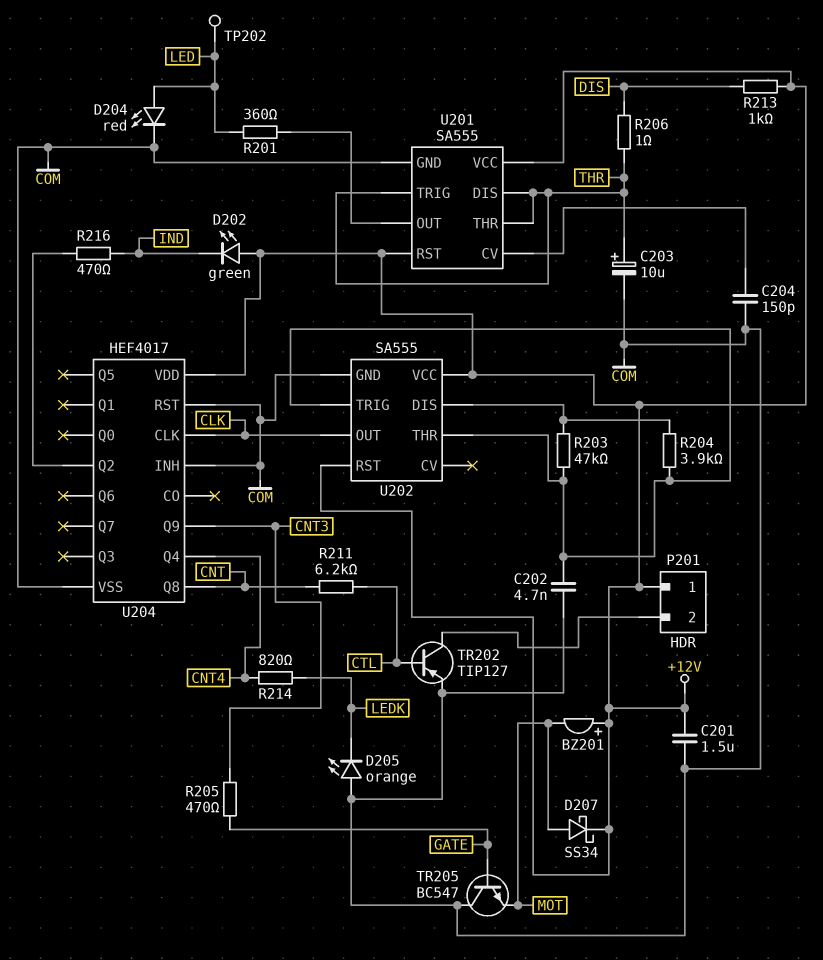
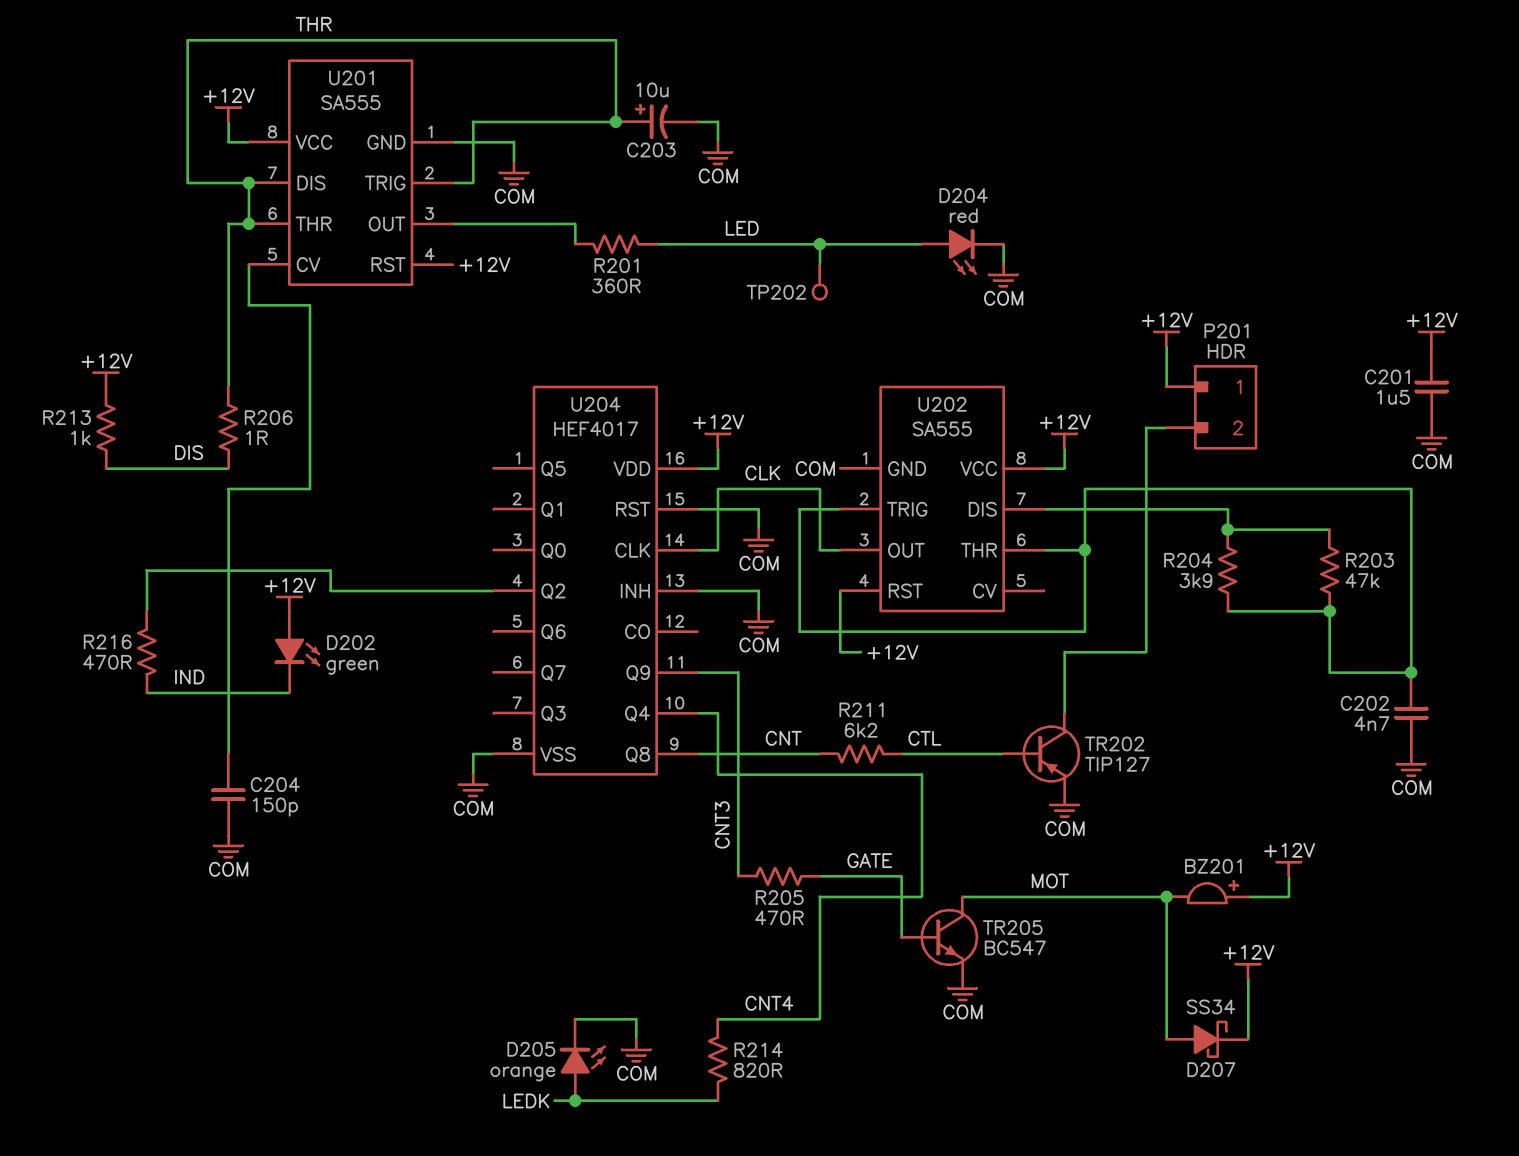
D205: LED orange (A COM, K LEDK) -> LED orange (A LEDK, K COM)
TR205: NPN BC547 (B GATE, C COM, E MOT) -> NPN BC547 (B GATE, C MOT, E COM)

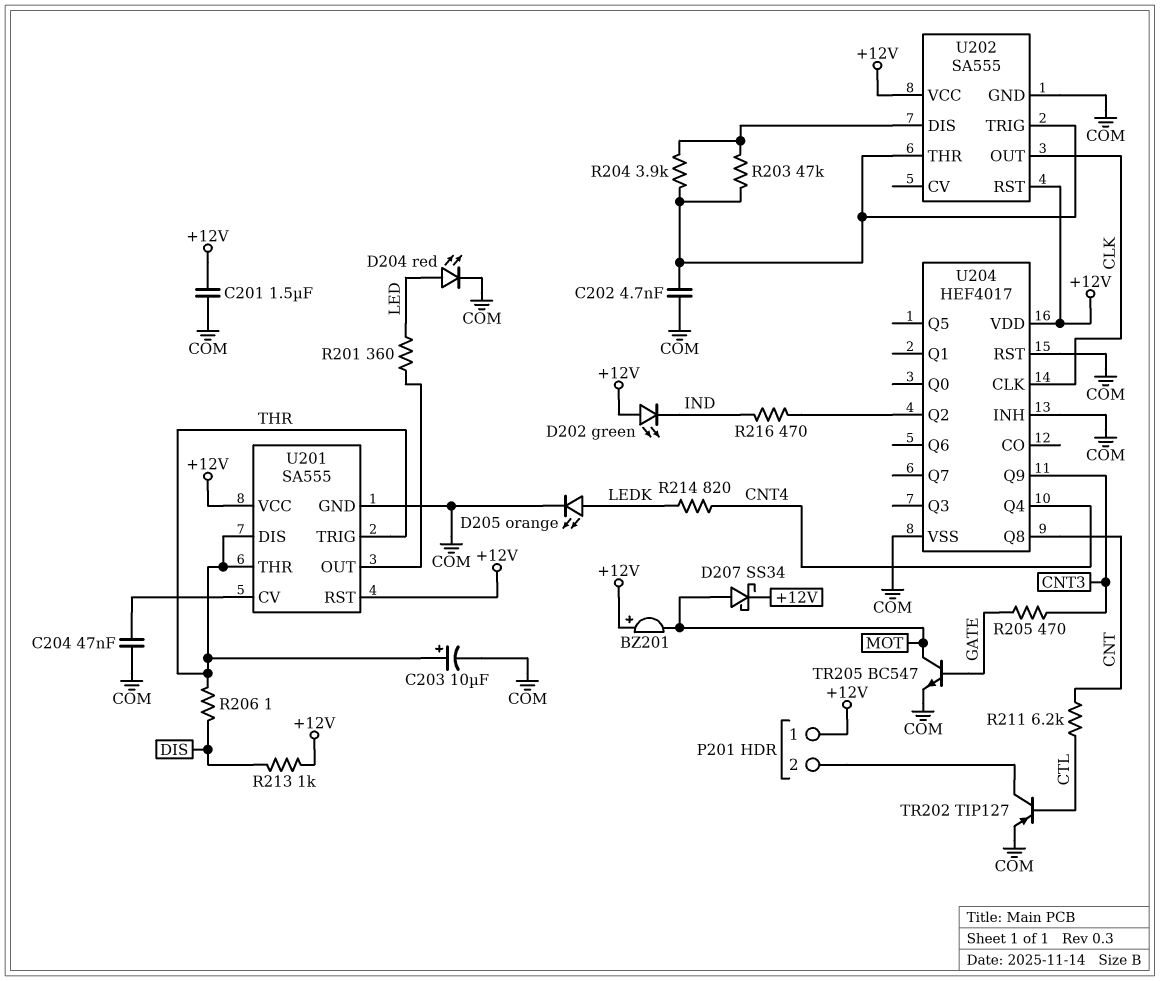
C204: 150pF (COM, U201/CV) -> 47nF (COM, U201/CV)
TP202: test point (LED) -> none

